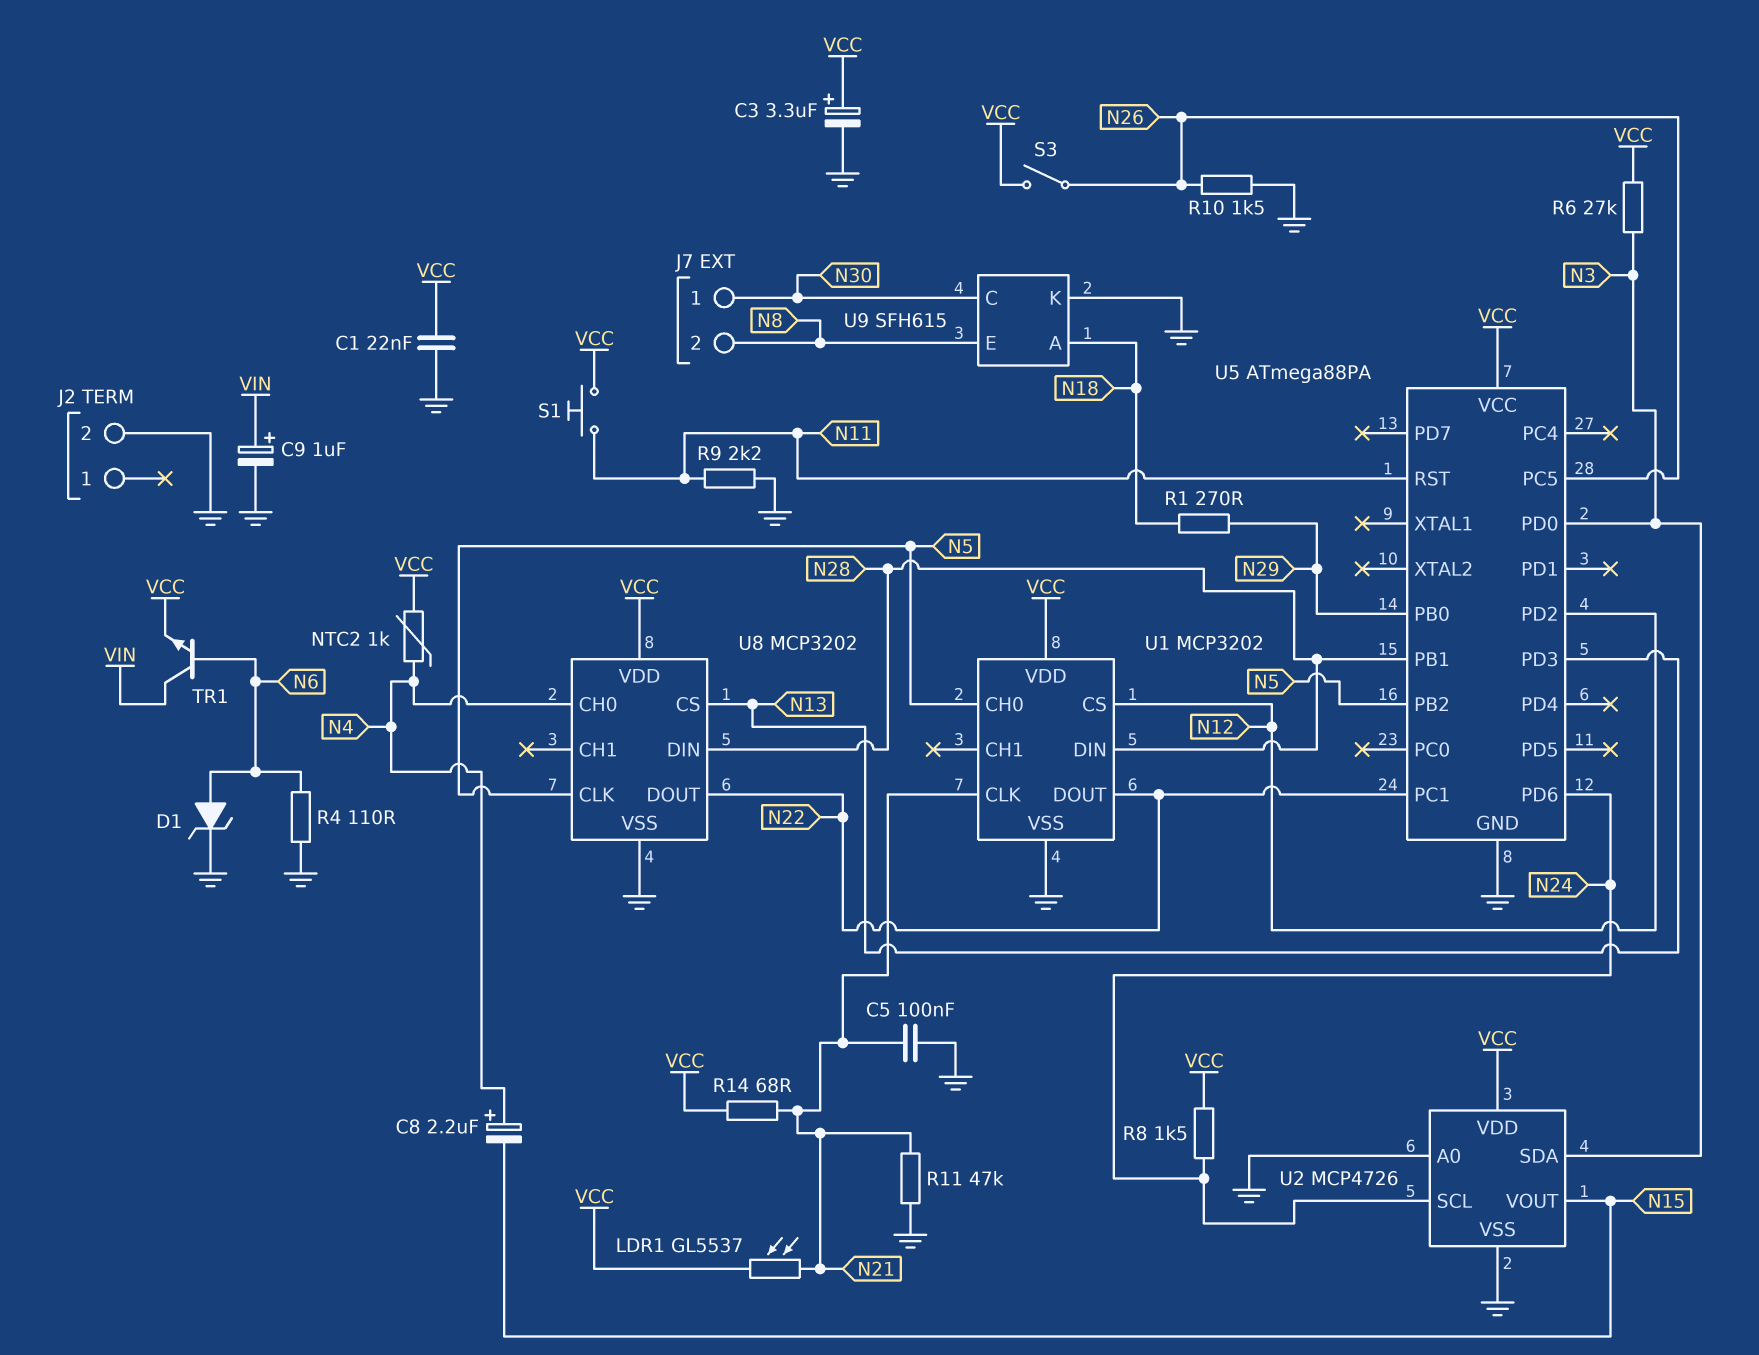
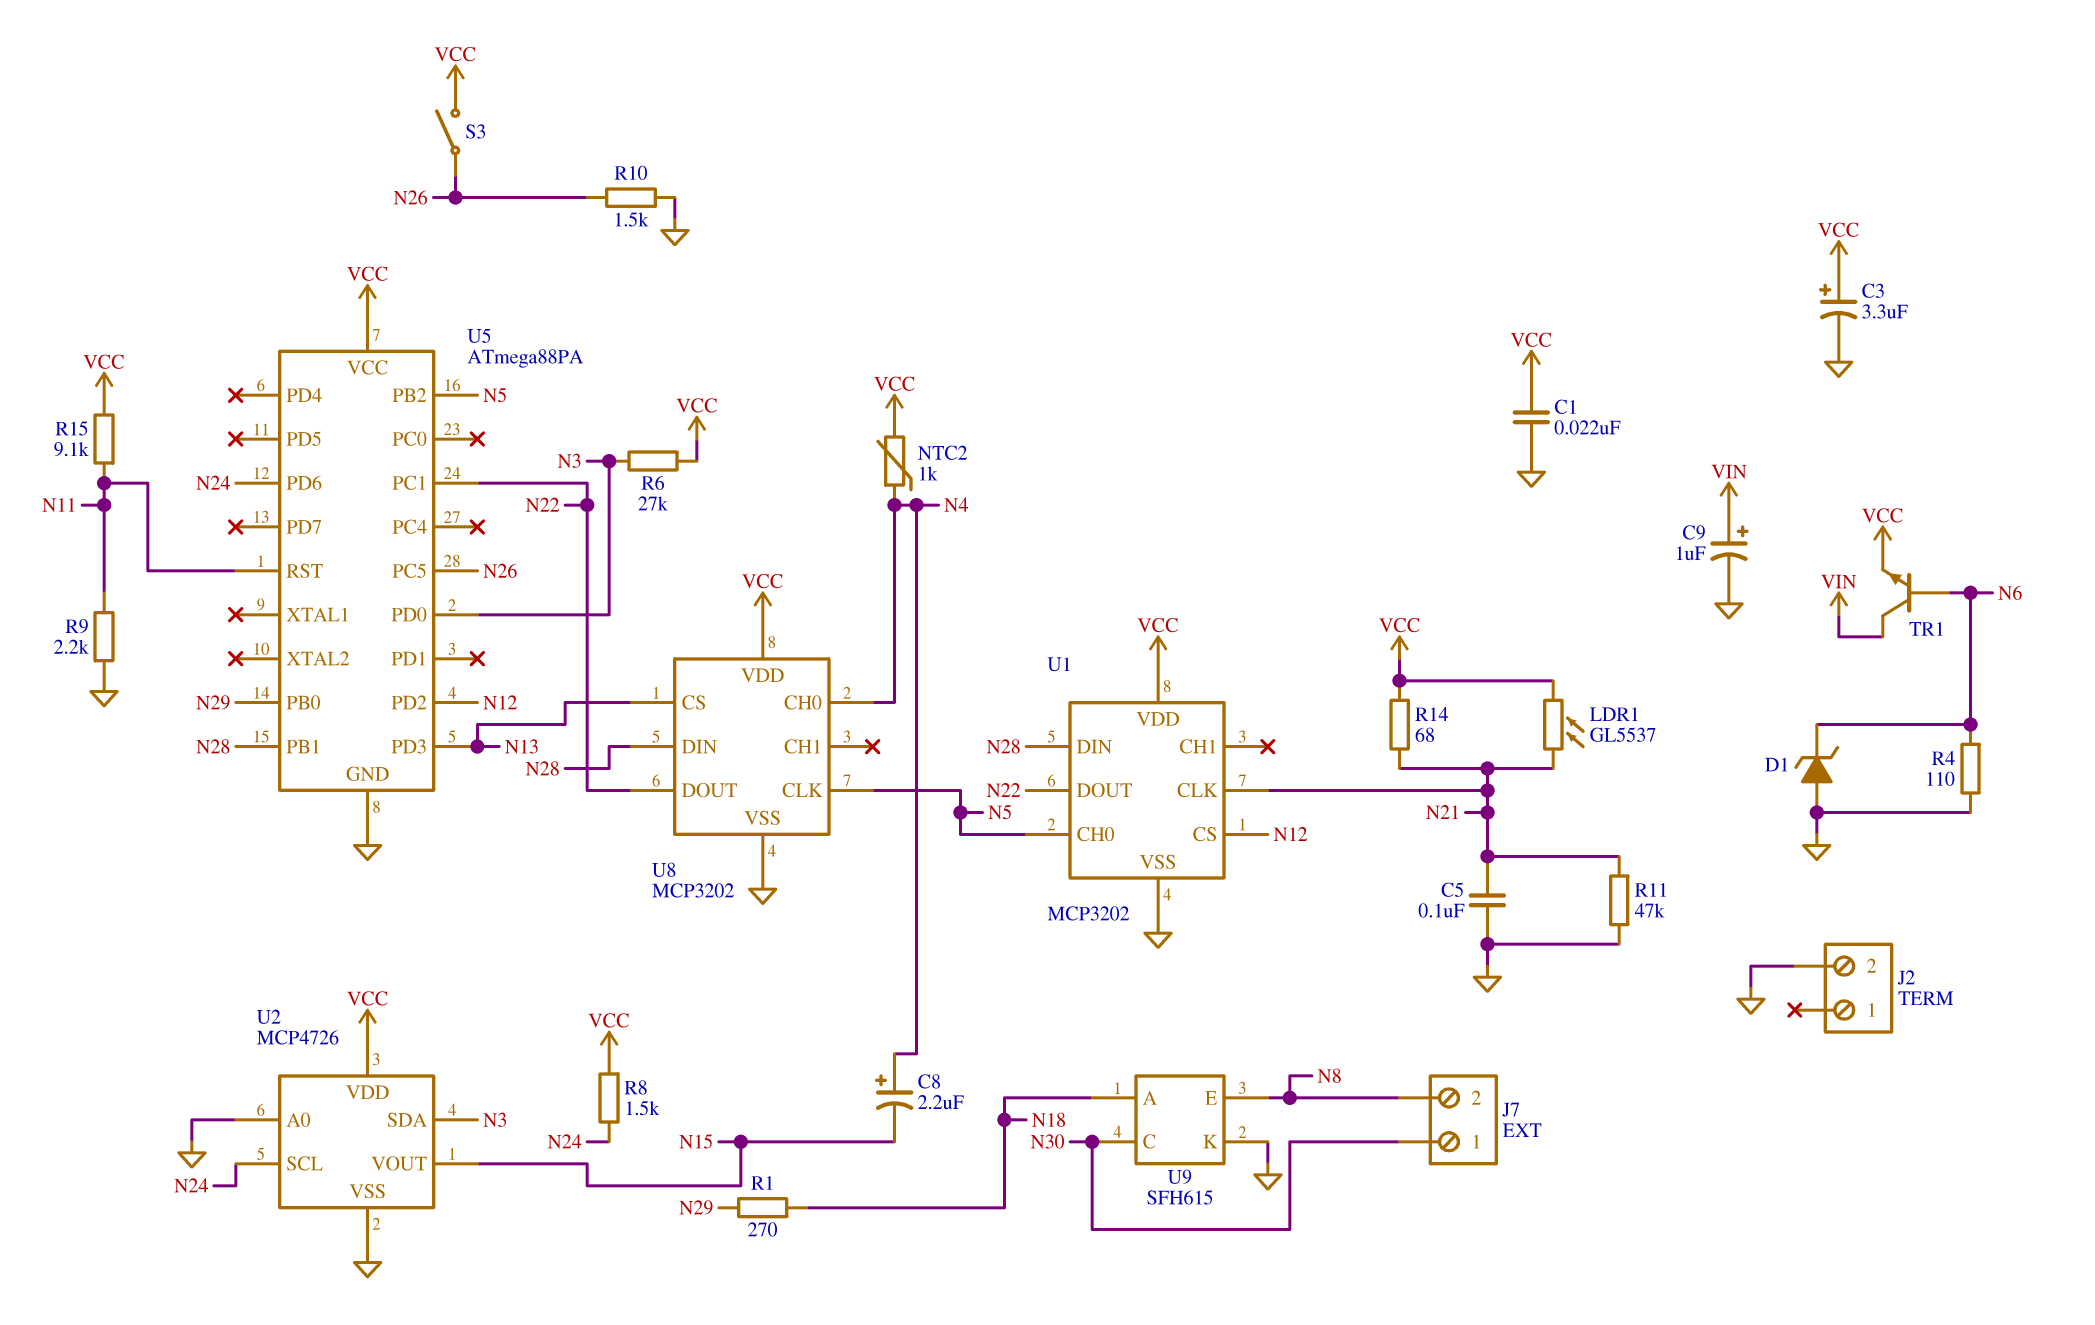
D1: zener (A N6, K GND) -> zener (A GND, K N6)
R15: none -> 9.1k (N11, VCC)
S1: button (N11, VCC) -> none

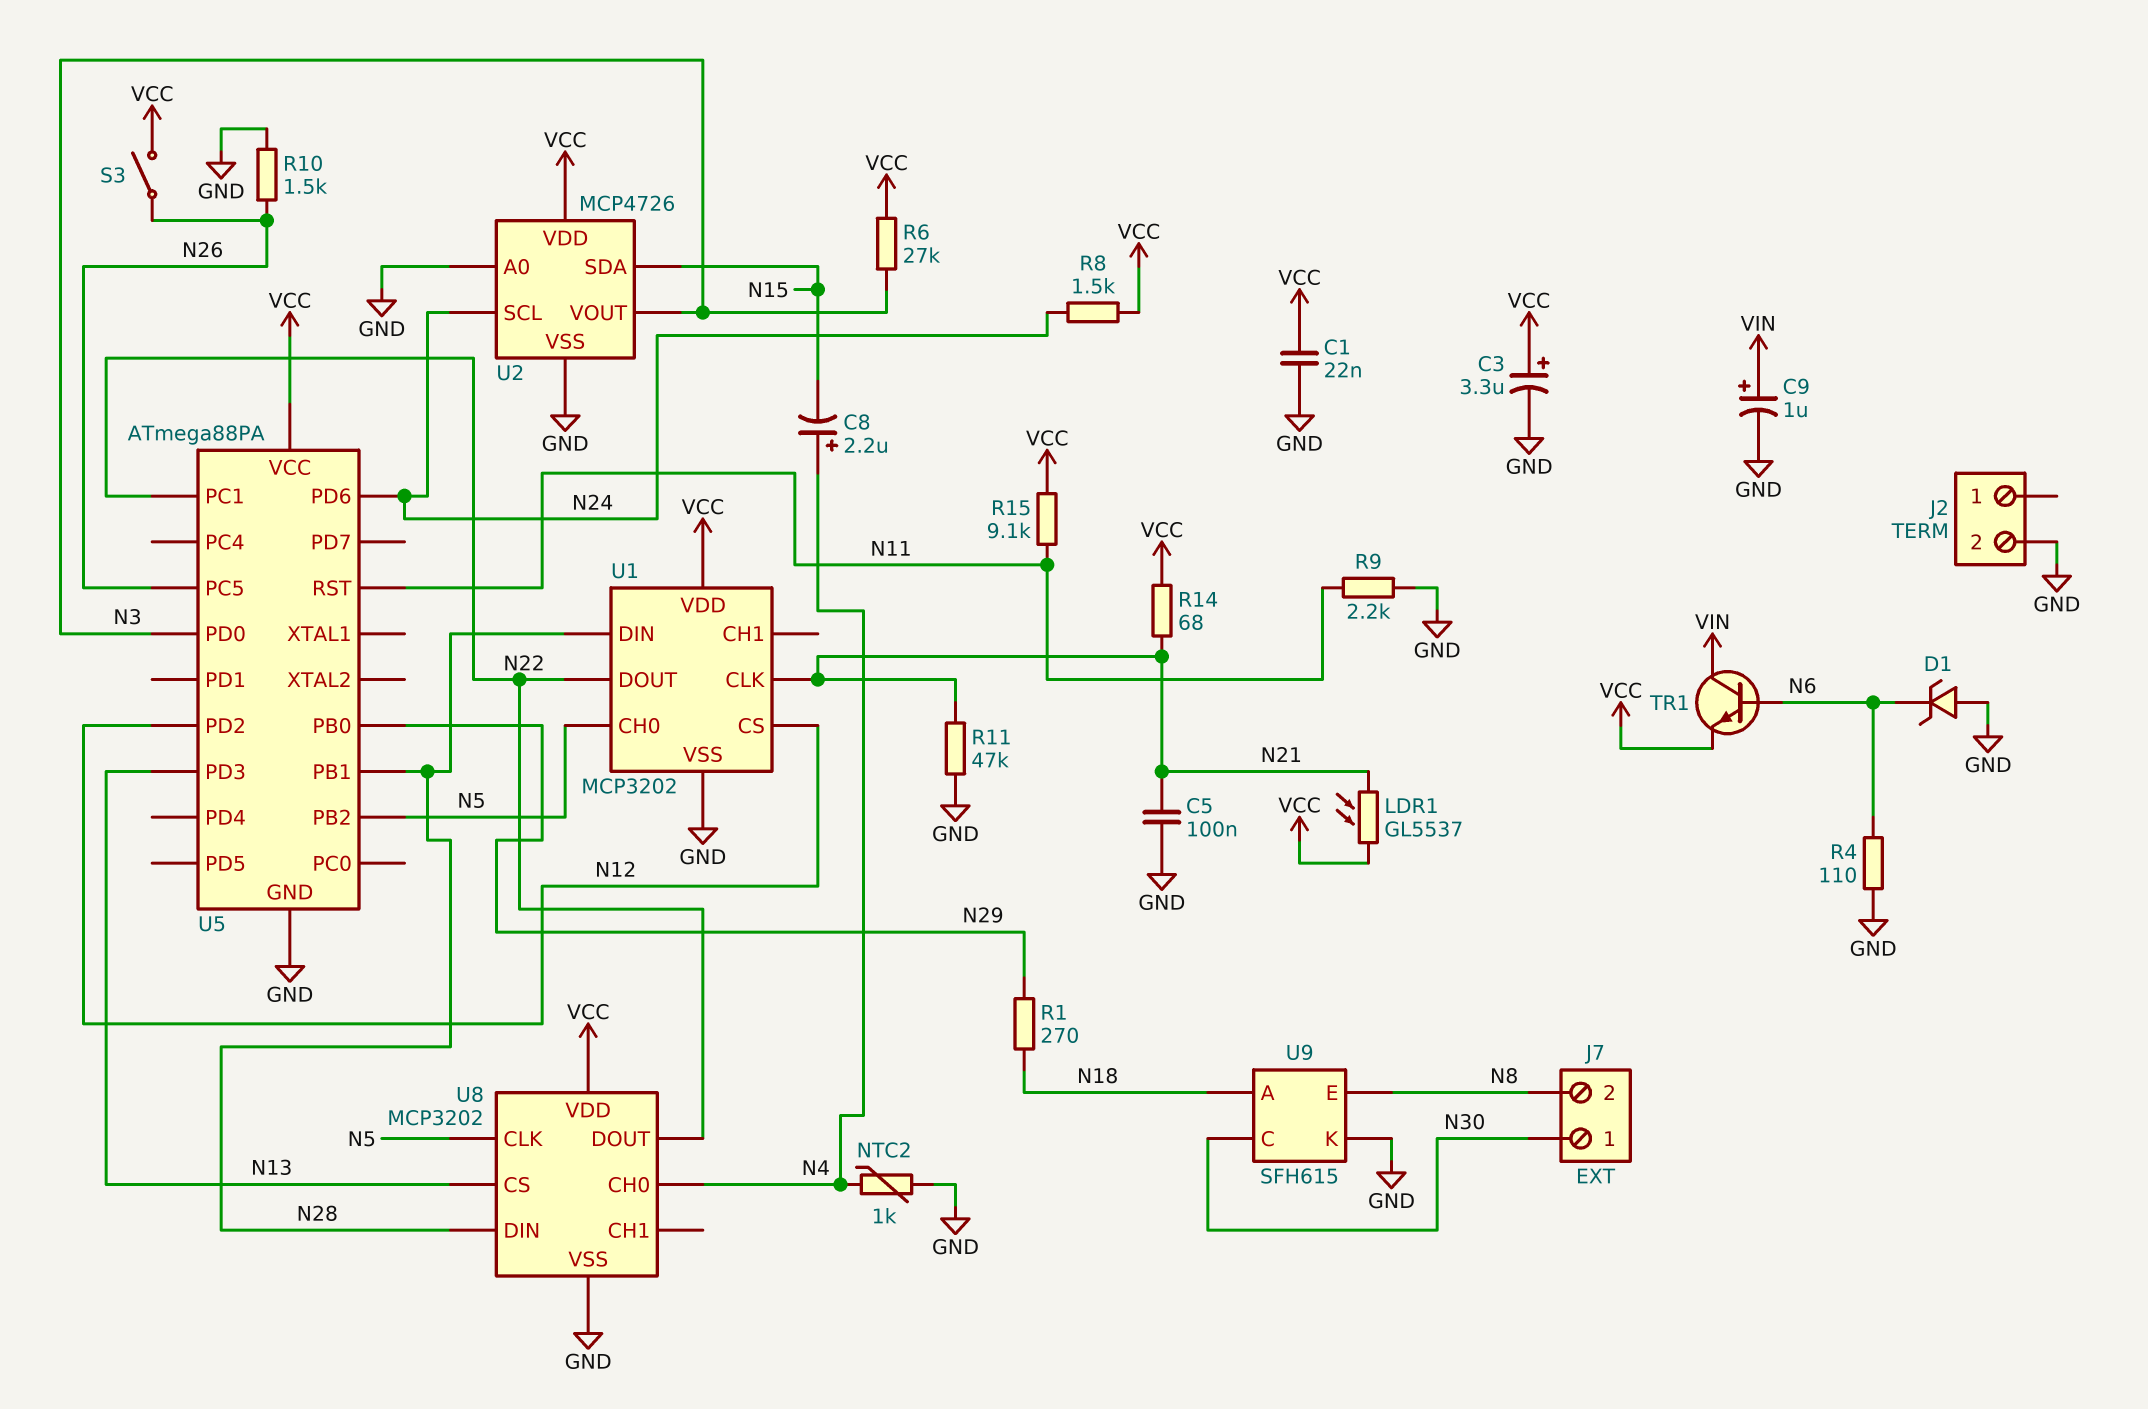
NTC2: 1k (N4, VCC) -> 1k (GND, N4)
U2 pin SDA: N3 -> N15
U2 pin VOUT: N15 -> N3

